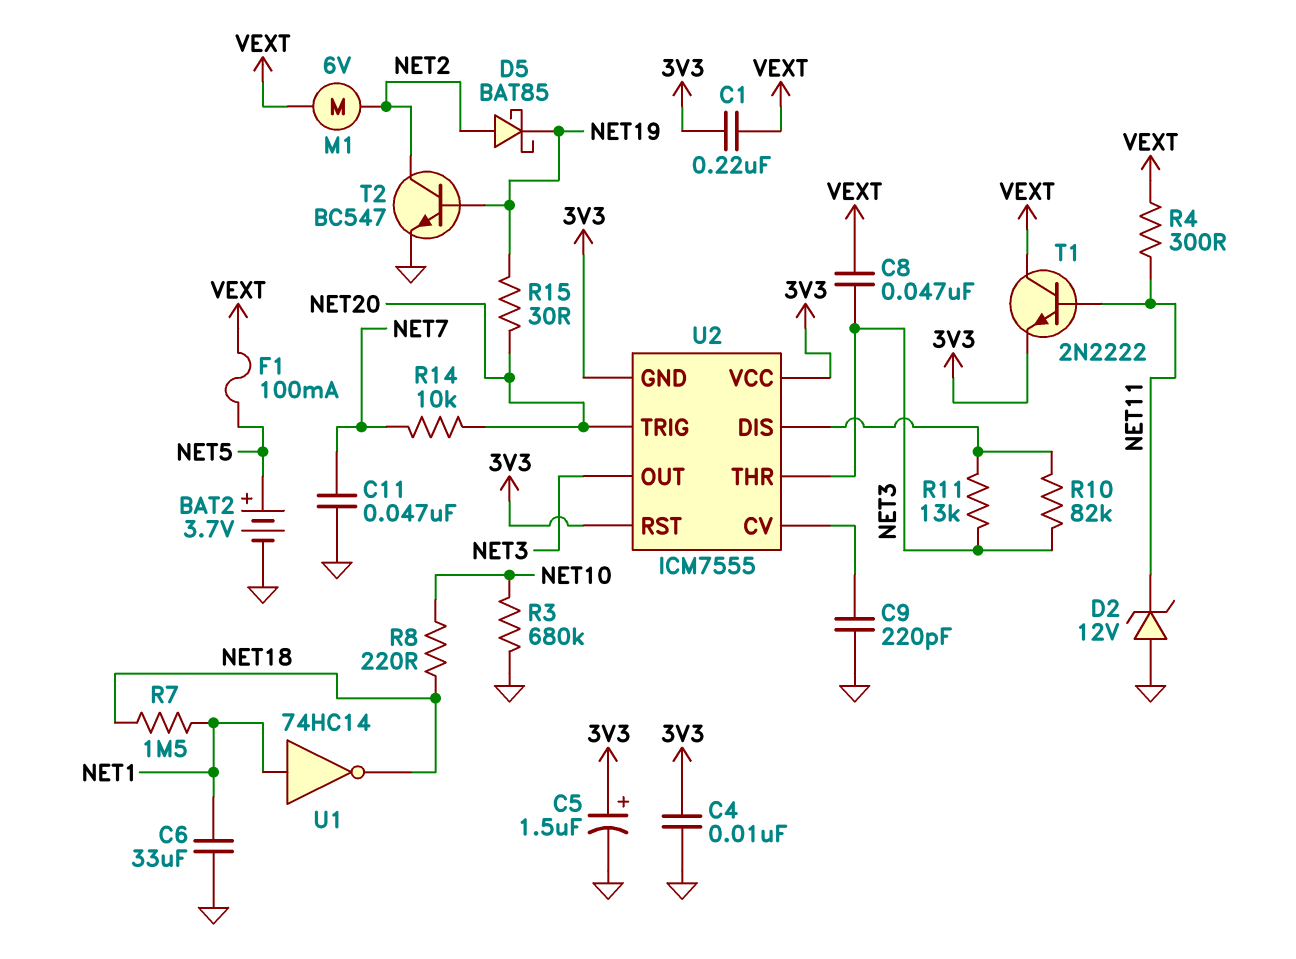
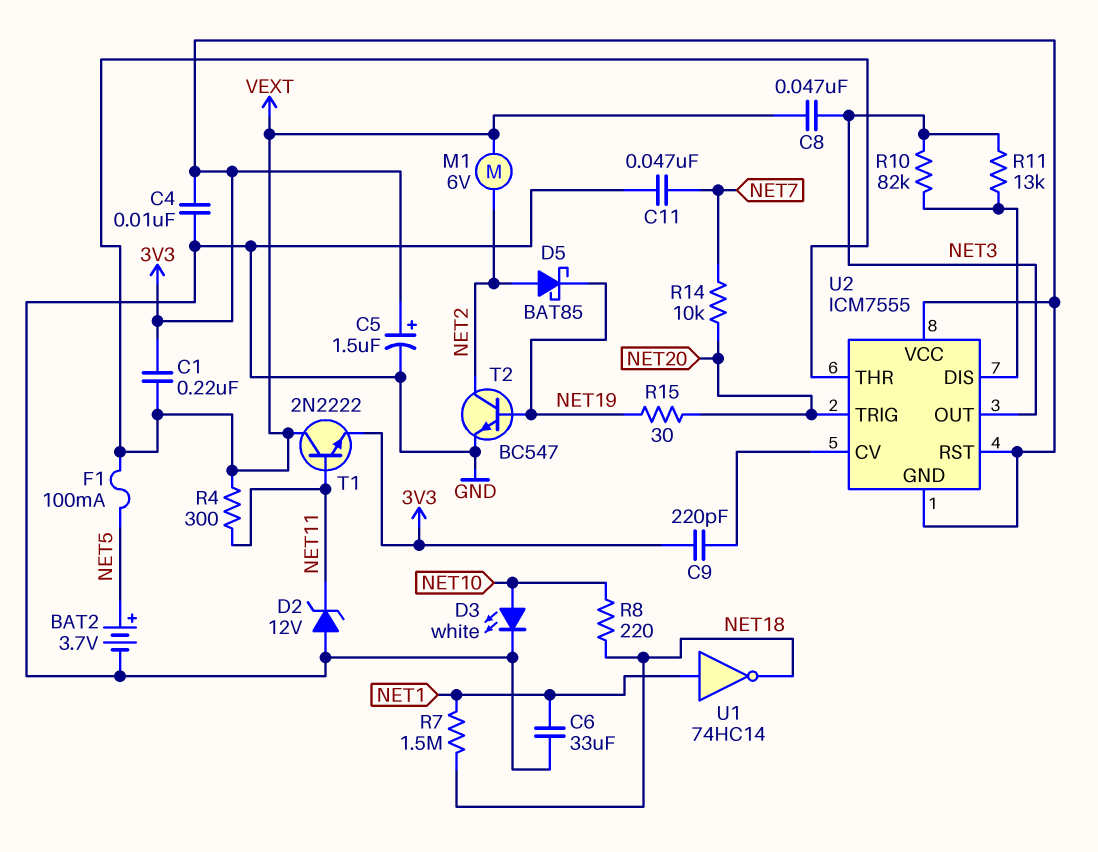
C9: 220pF (GND, U2/CV) -> 220pF (3V3, U2/CV)
D3: none -> LED white (A NET10, K GND)
R3: 680k (GND, NET10) -> none
U2 pin THR: NET3 -> VEXT

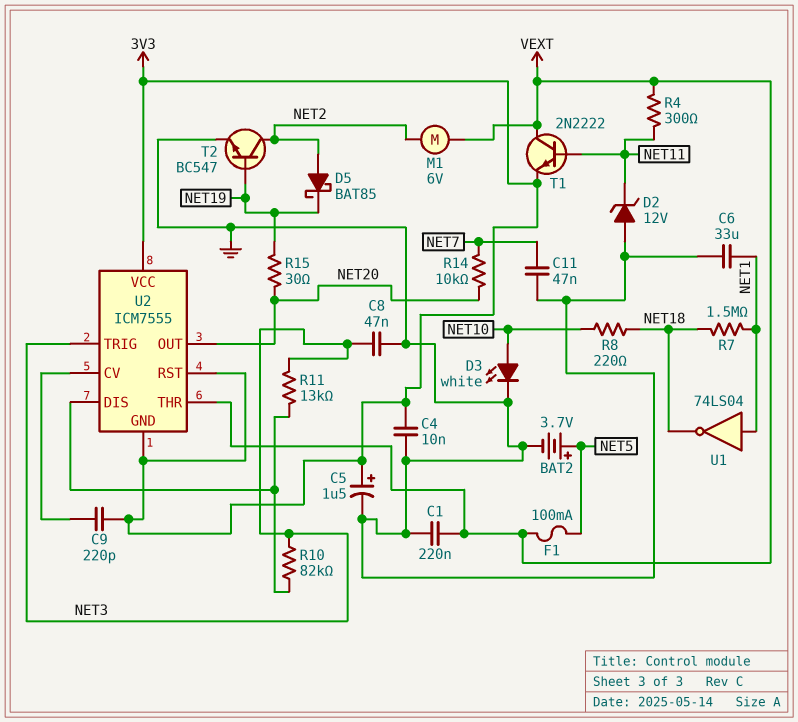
C1: 220nF (3V3, VEXT) -> 220nF (GND, VEXT)
C8: 47nF (NET3, VEXT) -> 47nF (GND, NET3)
U1: NOT 74HC14 (in NET1, out NET18) -> NOT 74LS04 (in NET1, out NET18)
U2 pin OUT: NET3 -> NET20
U2 pin TRIG: NET20 -> NET3

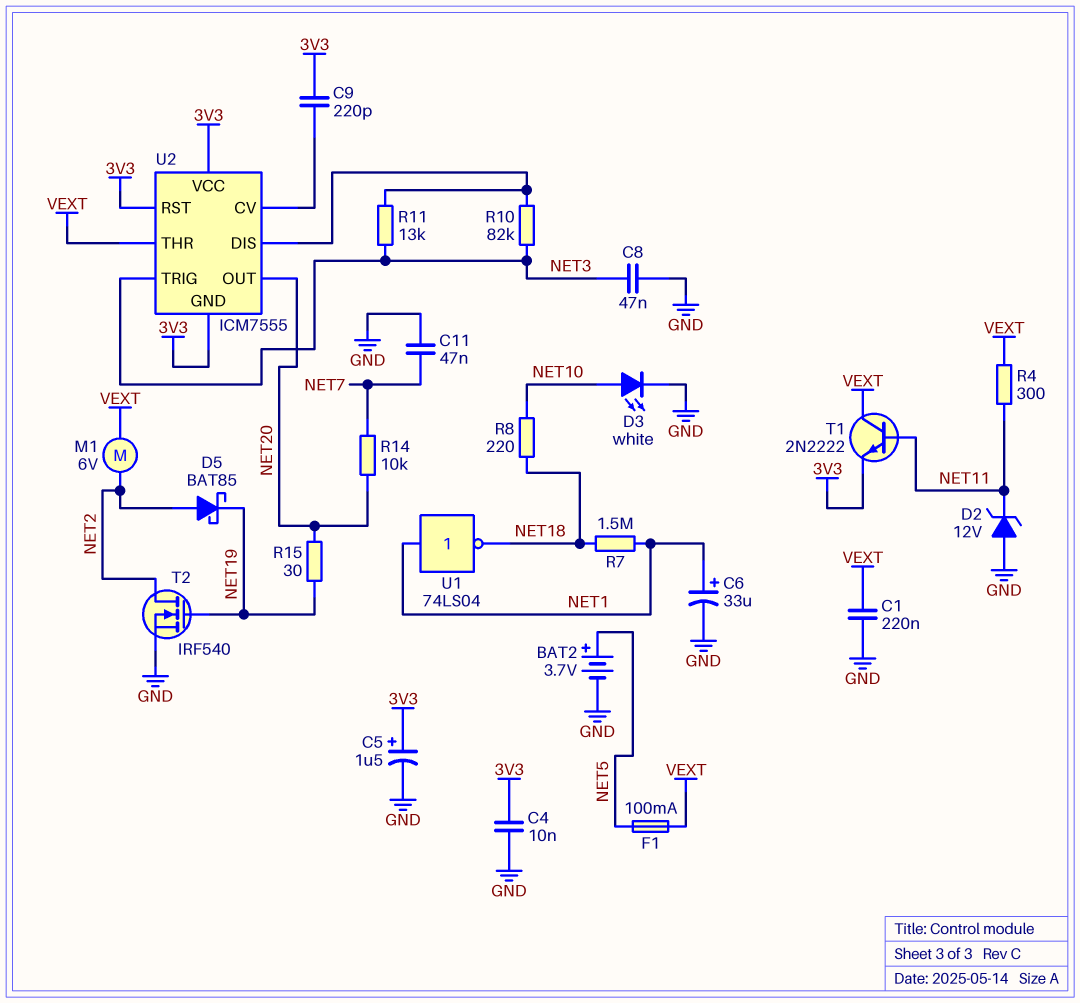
C6: 33uF (GND, NET1) -> 33uF (plus NET1, minus GND)
T2: NPN BC547 (B NET19, C NET2, E GND) -> NMOS IRF540 (G NET19, D NET2, S GND)

